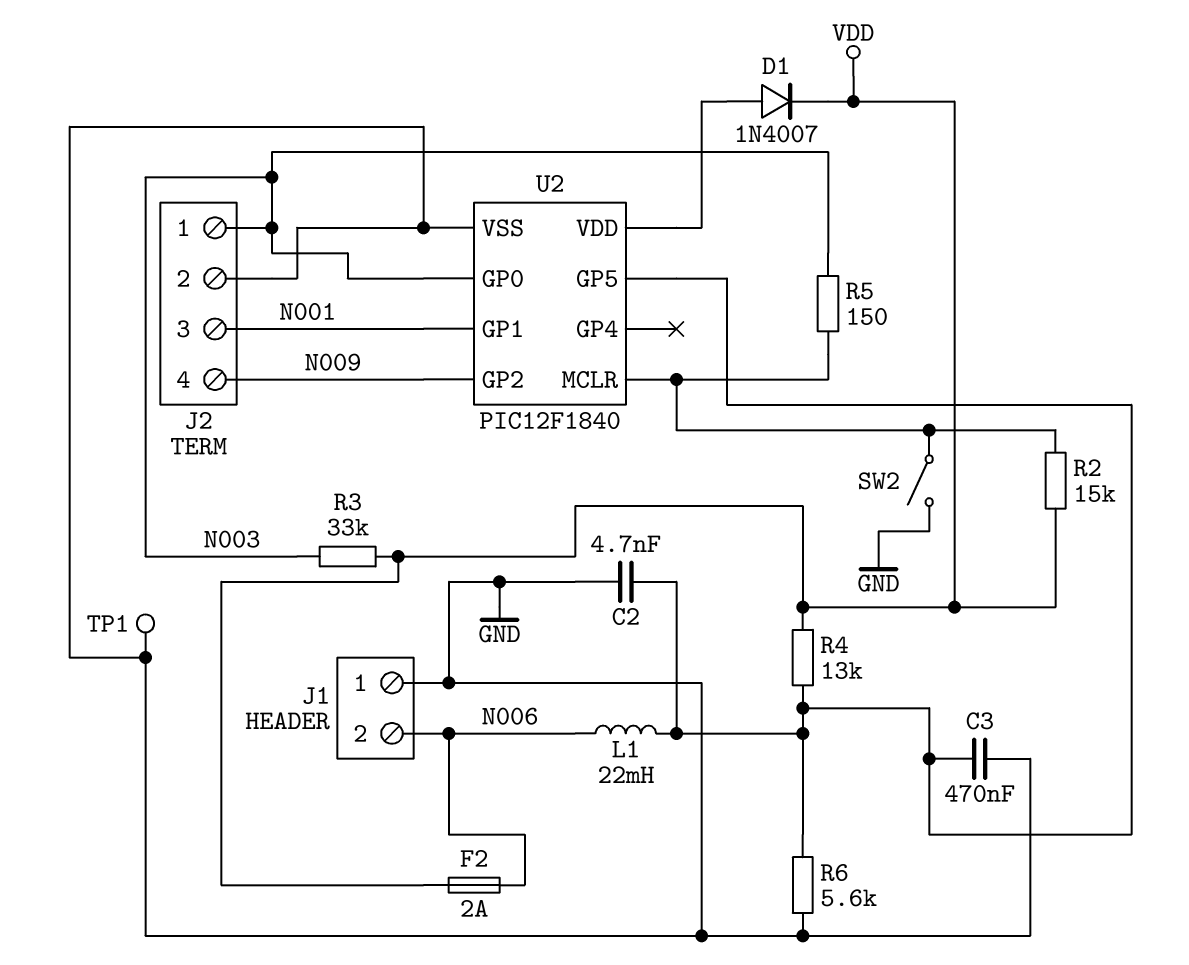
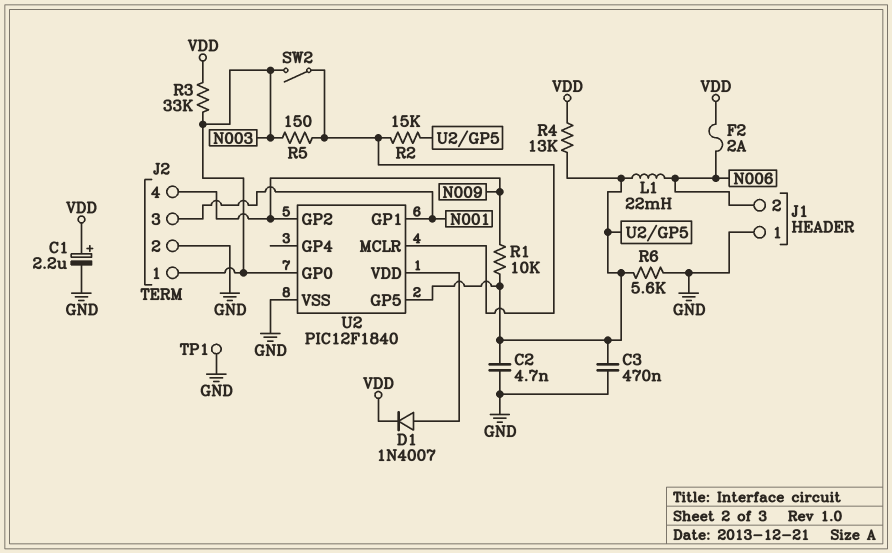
C1: none -> 2.2uF (plus VDD, minus GND)
R1: none -> 10k (N009, U2/GP5)
R2: 15k (U2/MCLR, VDD) -> 15k (U2/GP5, U2/MCLR)
SW2: switch (GND, U2/MCLR) -> switch (N003, U2/MCLR)

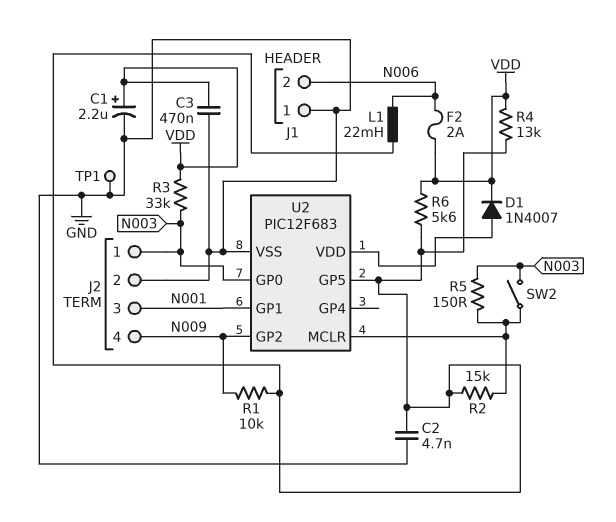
C3: 470nF (GND, U2/GP5) -> 470nF (GND, VDD)
R6: 5.6k (GND, U2/GP5) -> 5.6k (U2/GP5, VDD)
U2: PIC12F1840 -> PIC12F683

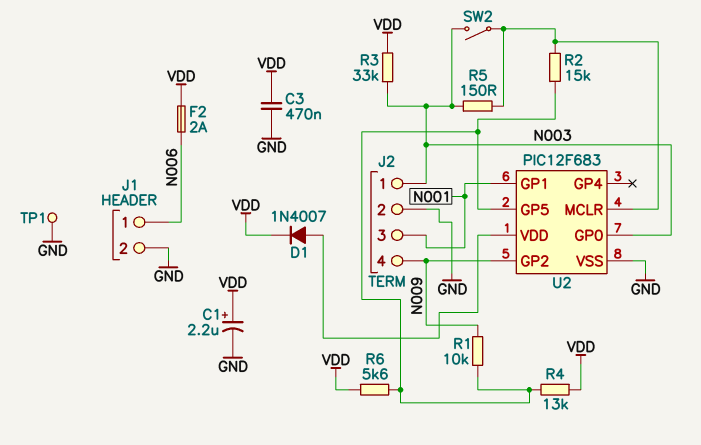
C2: 4.7nF (GND, U2/GP5) -> none
J1 pin 1: GND -> N006
J1 pin 2: N006 -> GND
L1: 22mH (N006, U2/GP5) -> none

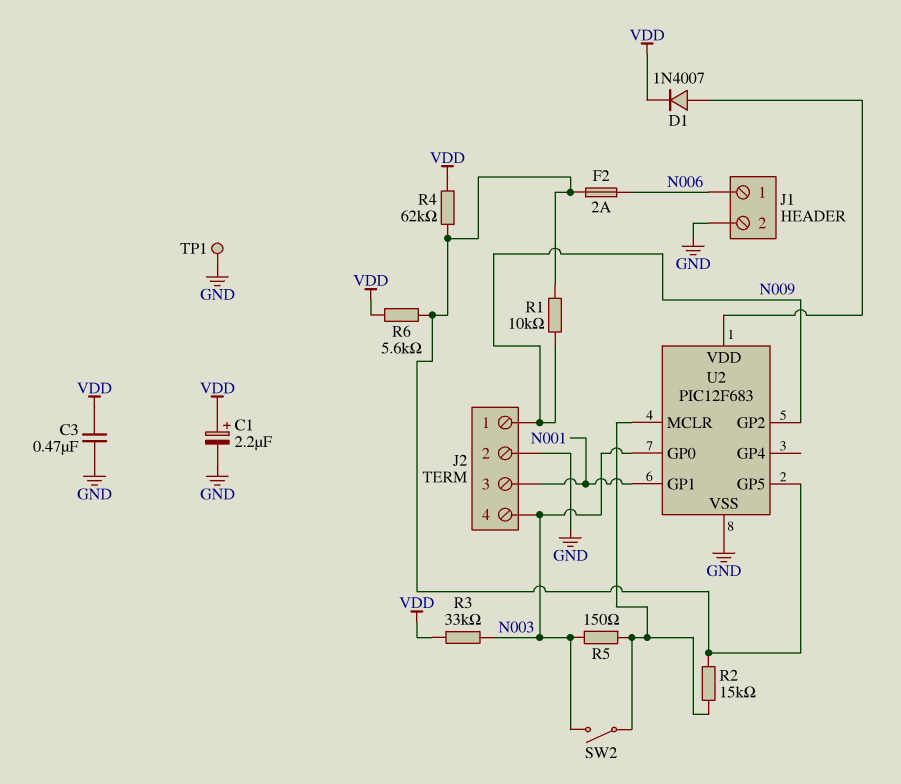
F2: 2A (N006, VDD) -> 2A (N006, U2/GP5)
J2 pin 1: N003 -> N009
J2 pin 4: N009 -> N003
R4: 13k (U2/GP5, VDD) -> 62k (U2/GP5, VDD)

